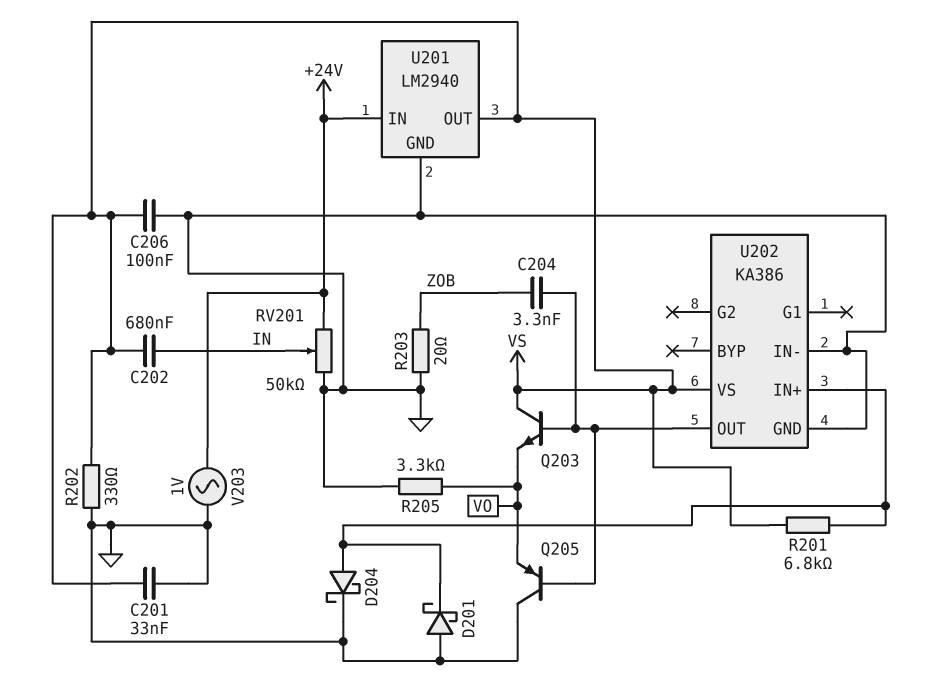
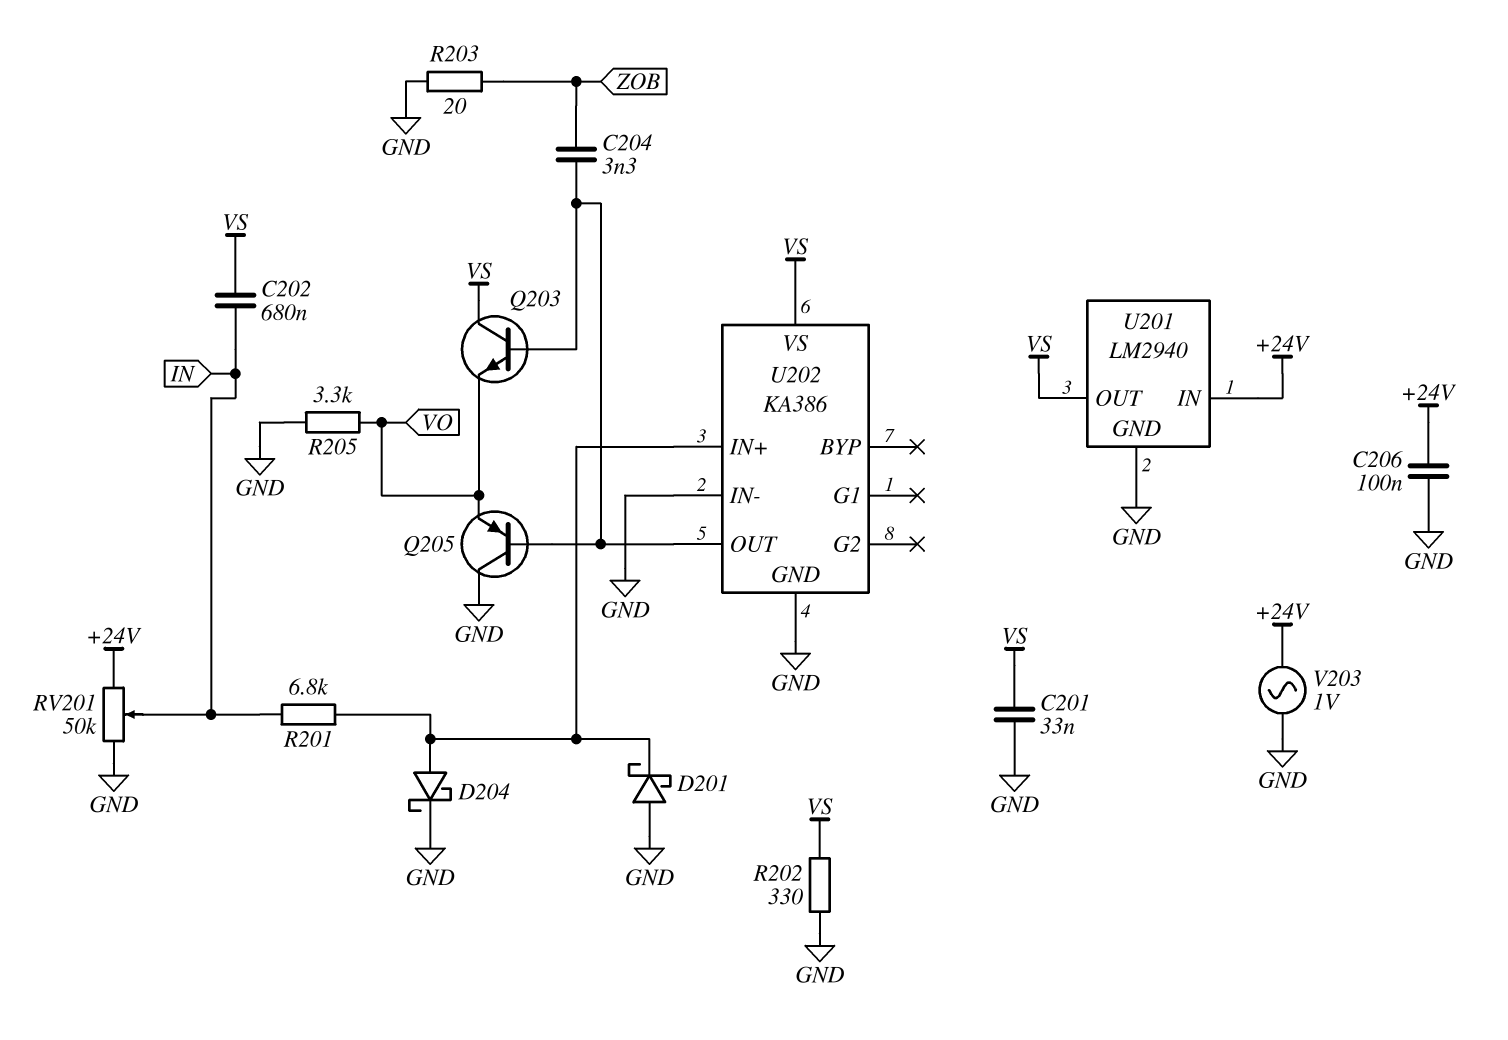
C206: 100nF (GND, VS) -> 100nF (+24V, GND)
R201: 6.8k (U202/IN+, VS) -> 6.8k (IN, U202/IN+)

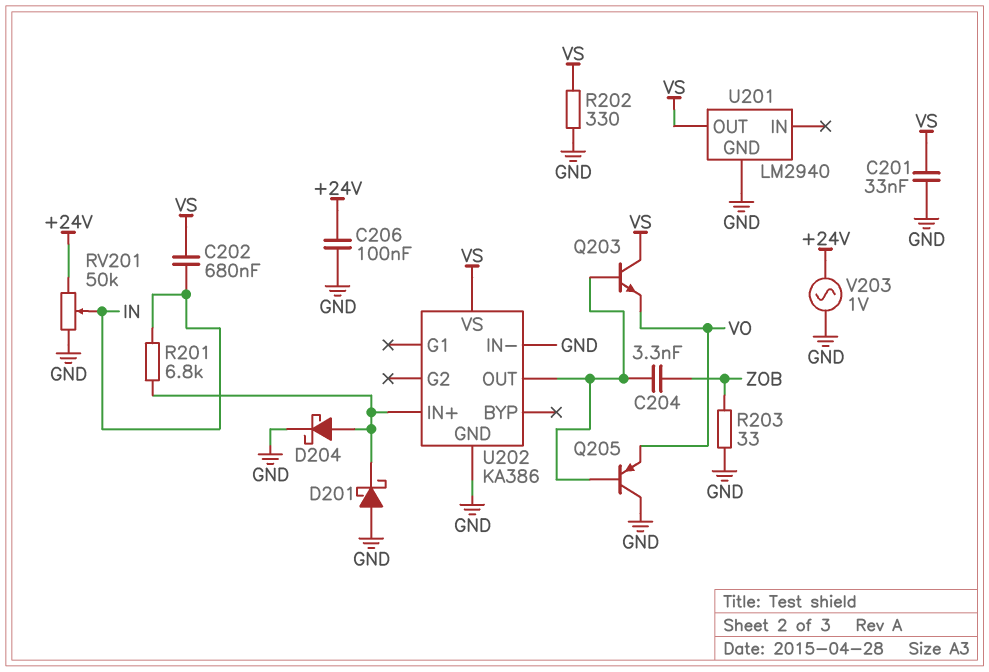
R203: 20 (GND, ZOB) -> 33 (GND, ZOB)
R205: 3.3k (GND, VO) -> none
U201 pin IN: +24V -> none

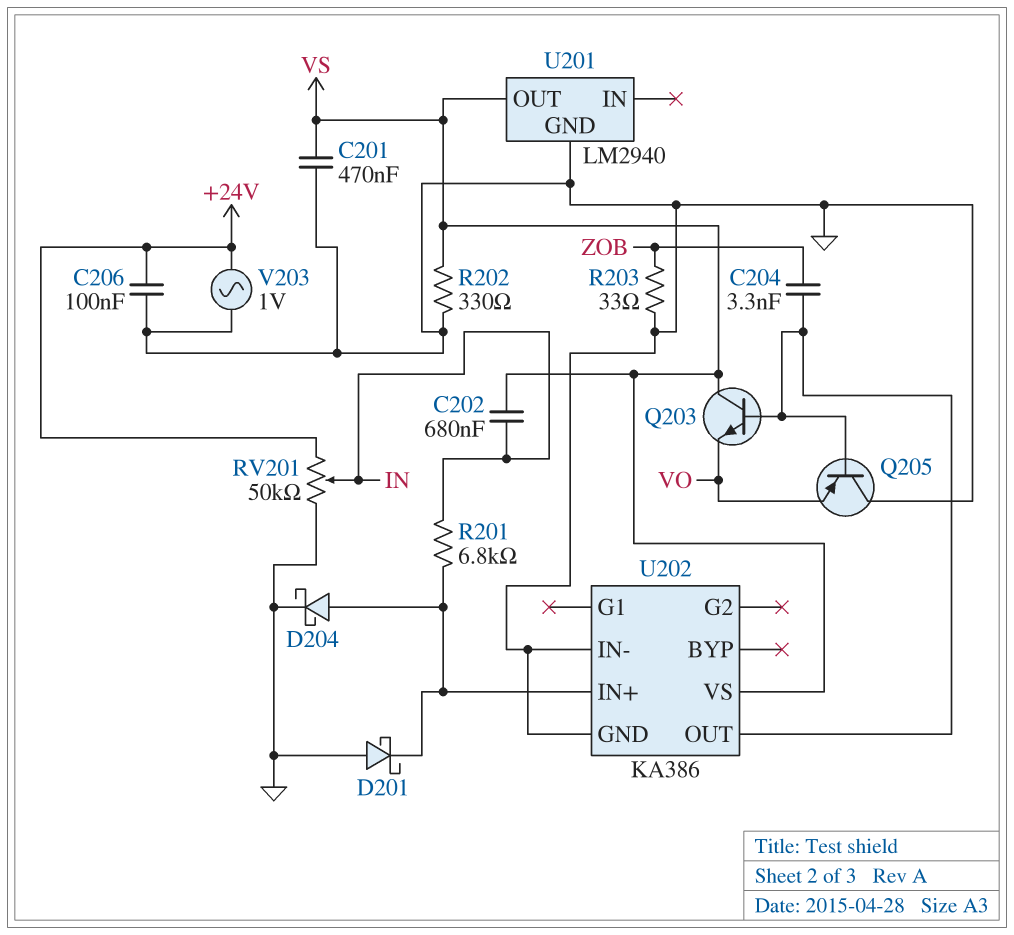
C201: 33nF (GND, VS) -> 470nF (GND, VS)

